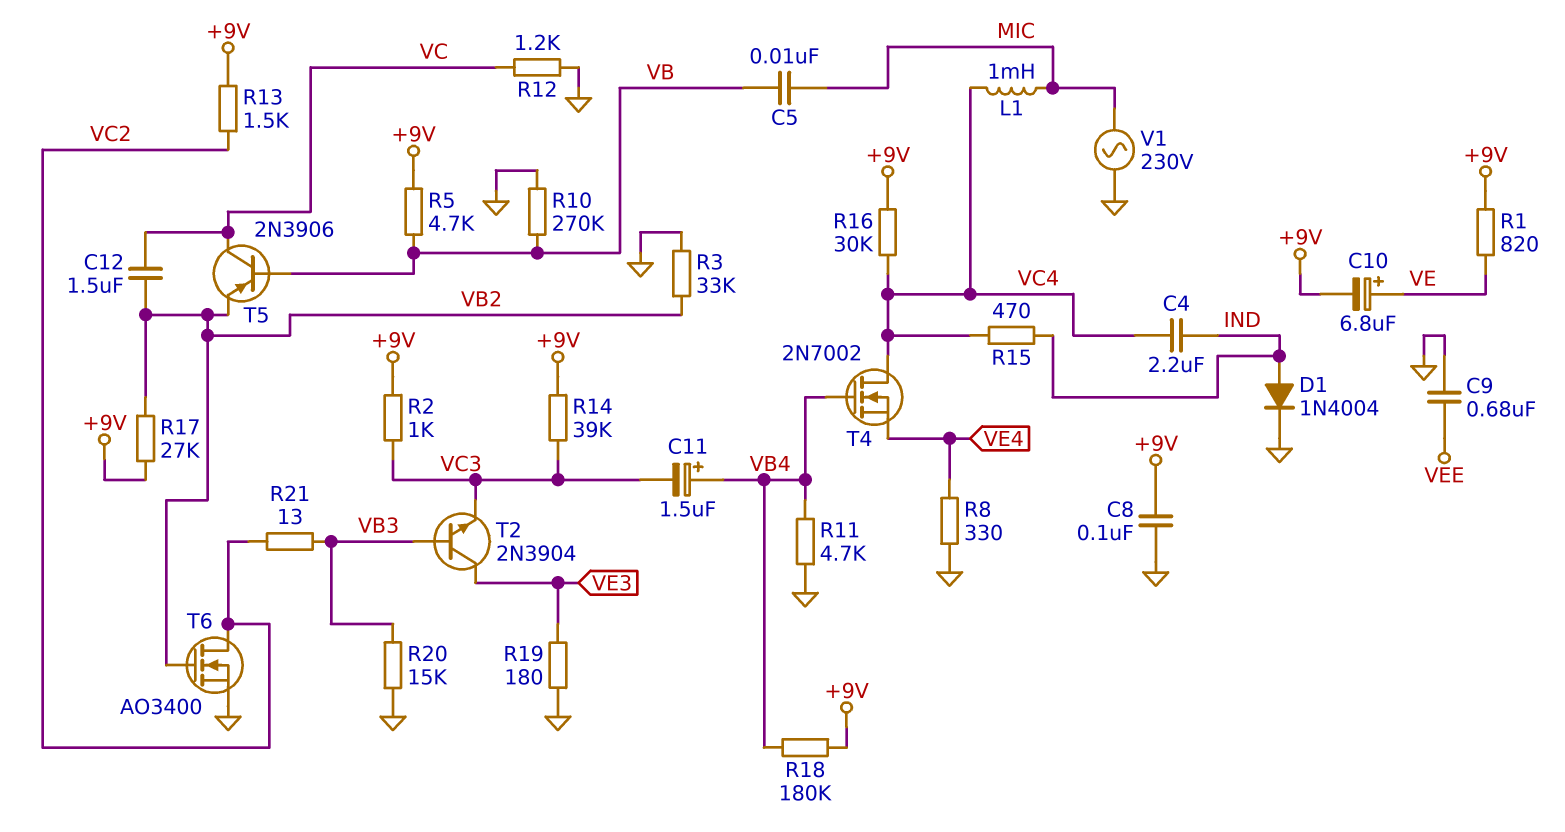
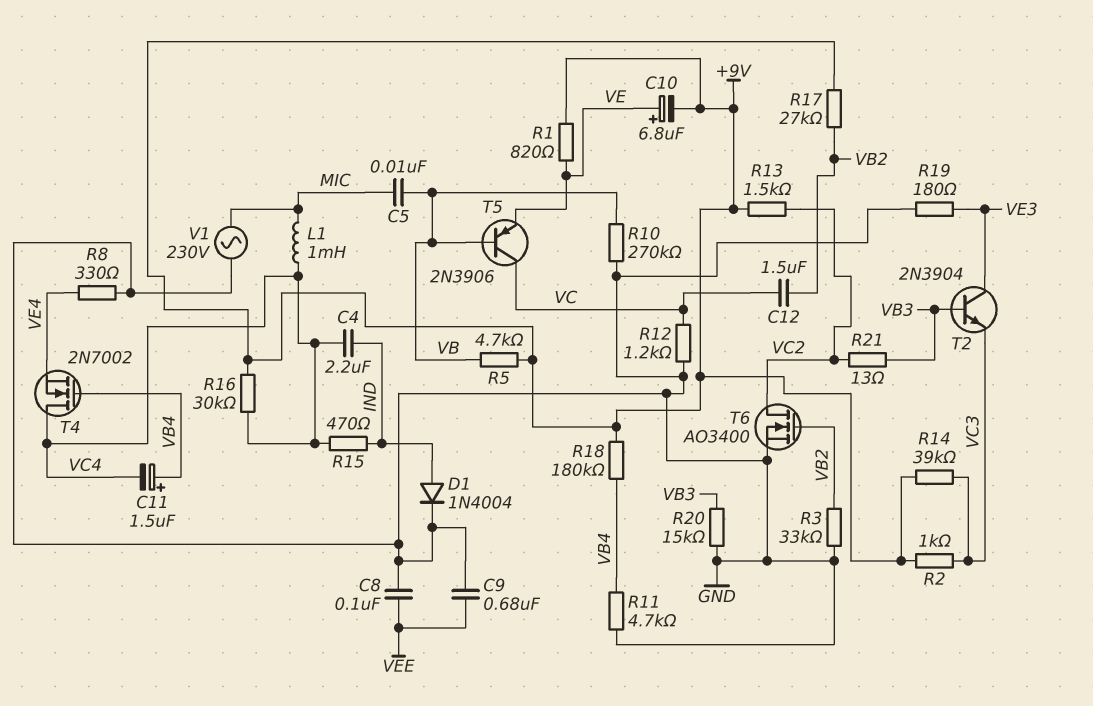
C8: 100nF (+9V, GND) -> 100nF (GND, VEE)
C11: 1.5uF (plus VB4, minus VC3) -> 1.5uF (plus VB4, minus VC4)
T5: PNP 2N3906 (B VB, C VC, E VB2) -> PNP 2N3906 (B VB, C VC, E VE)

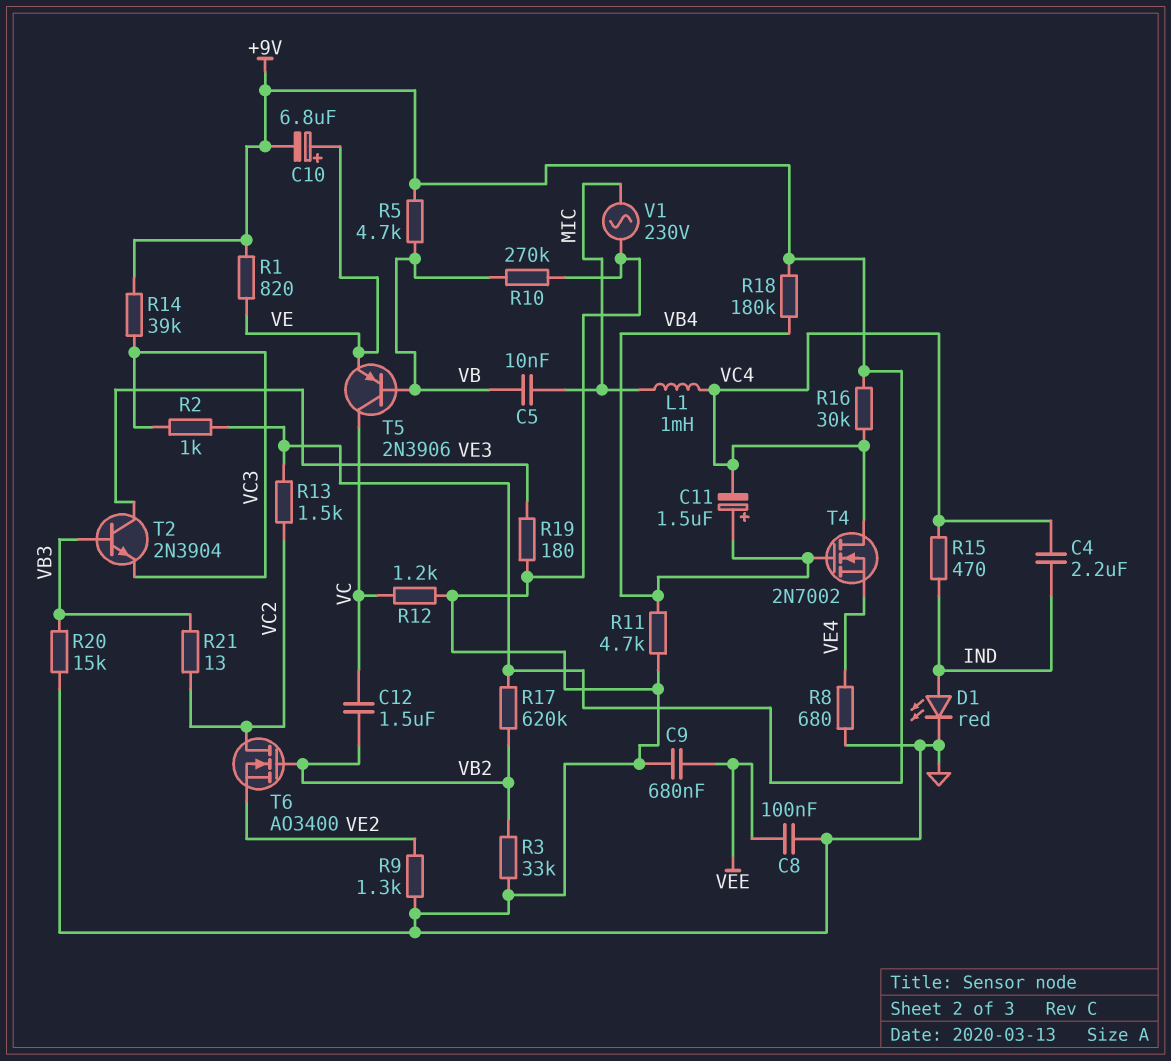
D1: diode 1N4004 (A IND, K GND) -> LED red (A IND, K GND)
R8: 330 (GND, VE4) -> 680 (GND, VE4)
R9: none -> 1.3k (GND, VE2)
R17: 27k (+9V, VB2) -> 620k (+9V, VB2)
T6: NMOS AO3400 (G VB2, D VC2, S GND) -> NMOS AO3400 (G VB2, D VC2, S VE2)

